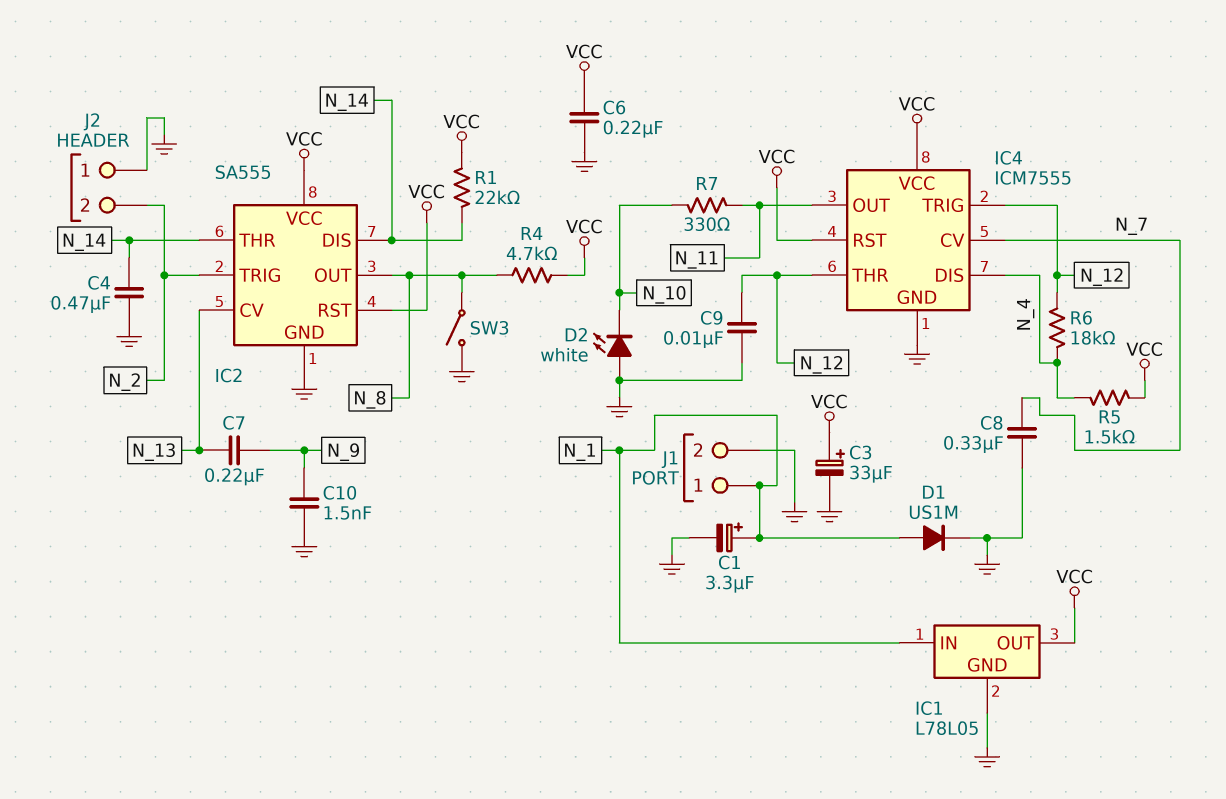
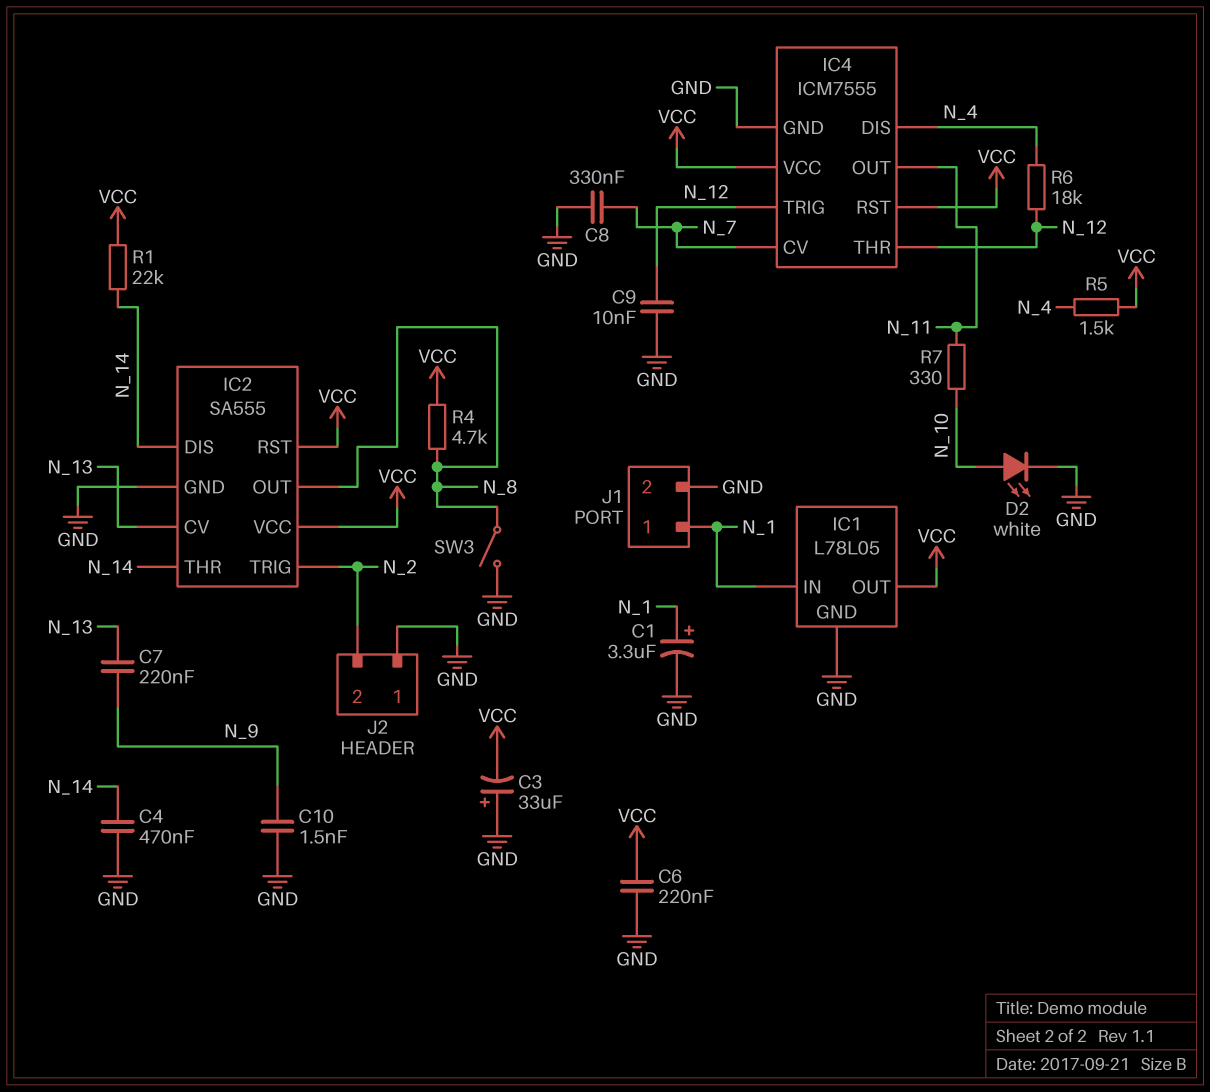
C3: 33uF (plus VCC, minus GND) -> 33uF (plus GND, minus VCC)
D1: diode US1M (A N_1, K GND) -> none
D2: LED white (A GND, K N_10) -> LED white (A N_10, K GND)

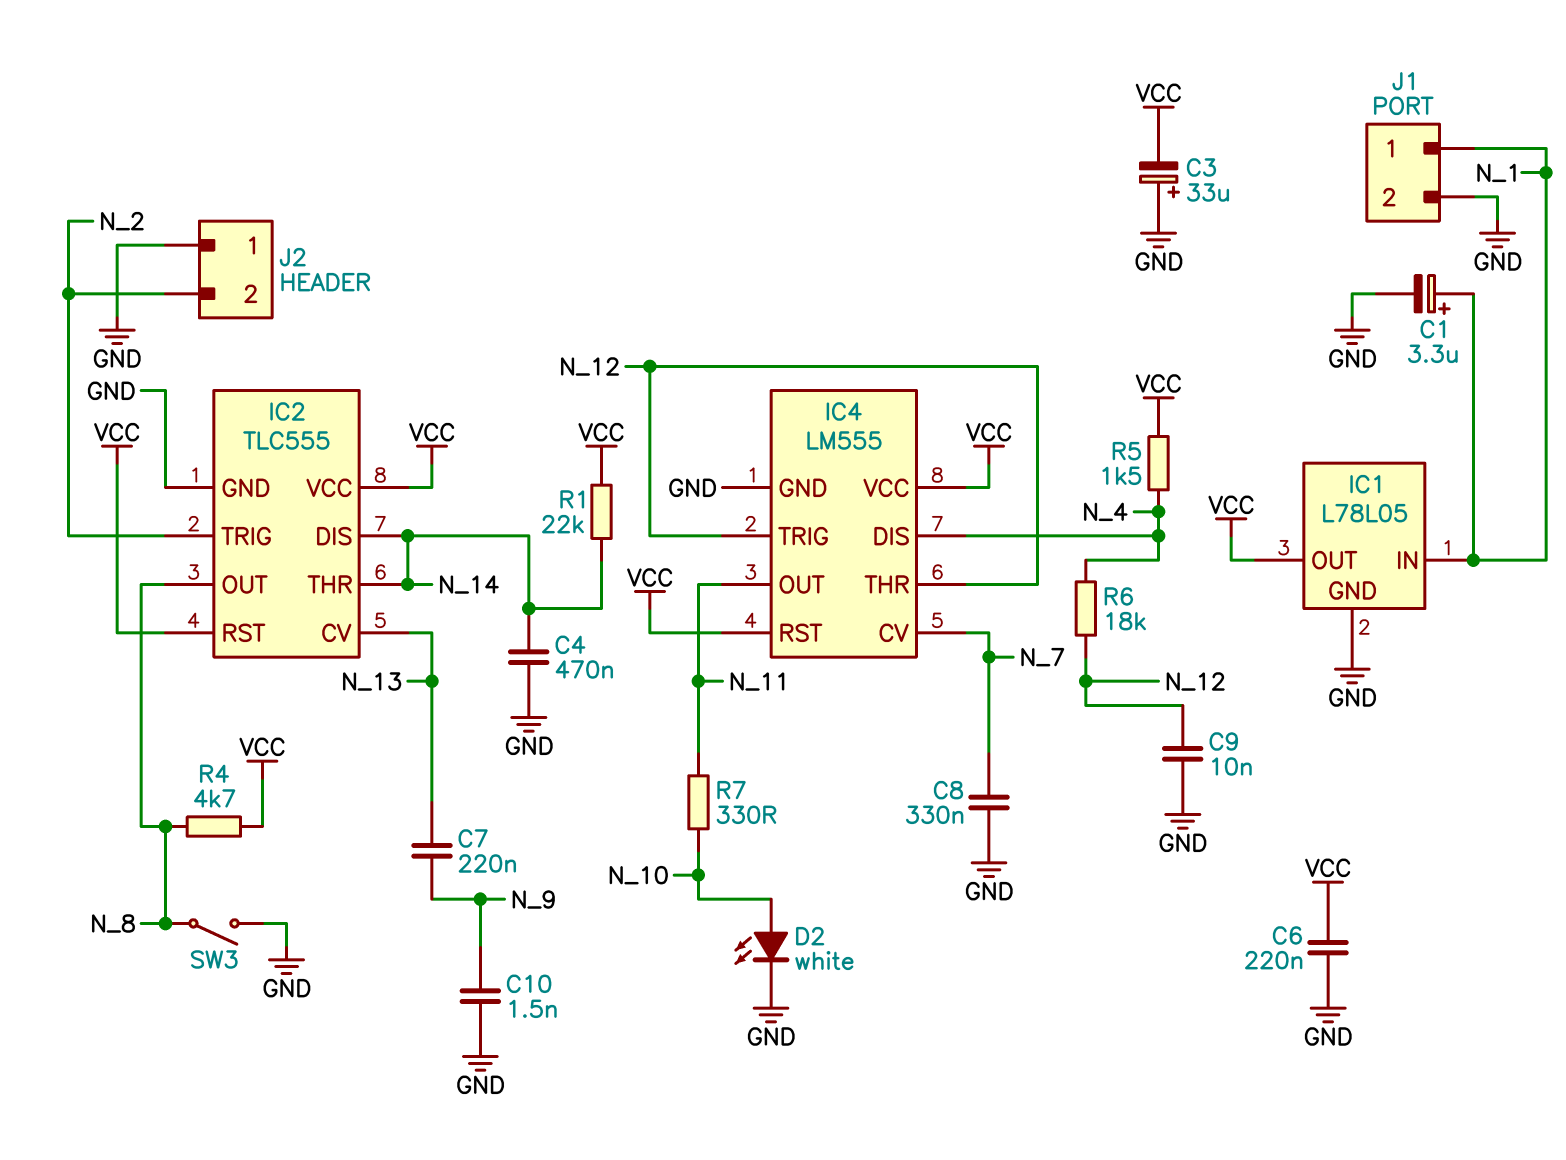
IC2: SA555 -> TLC555
IC4: ICM7555 -> LM555

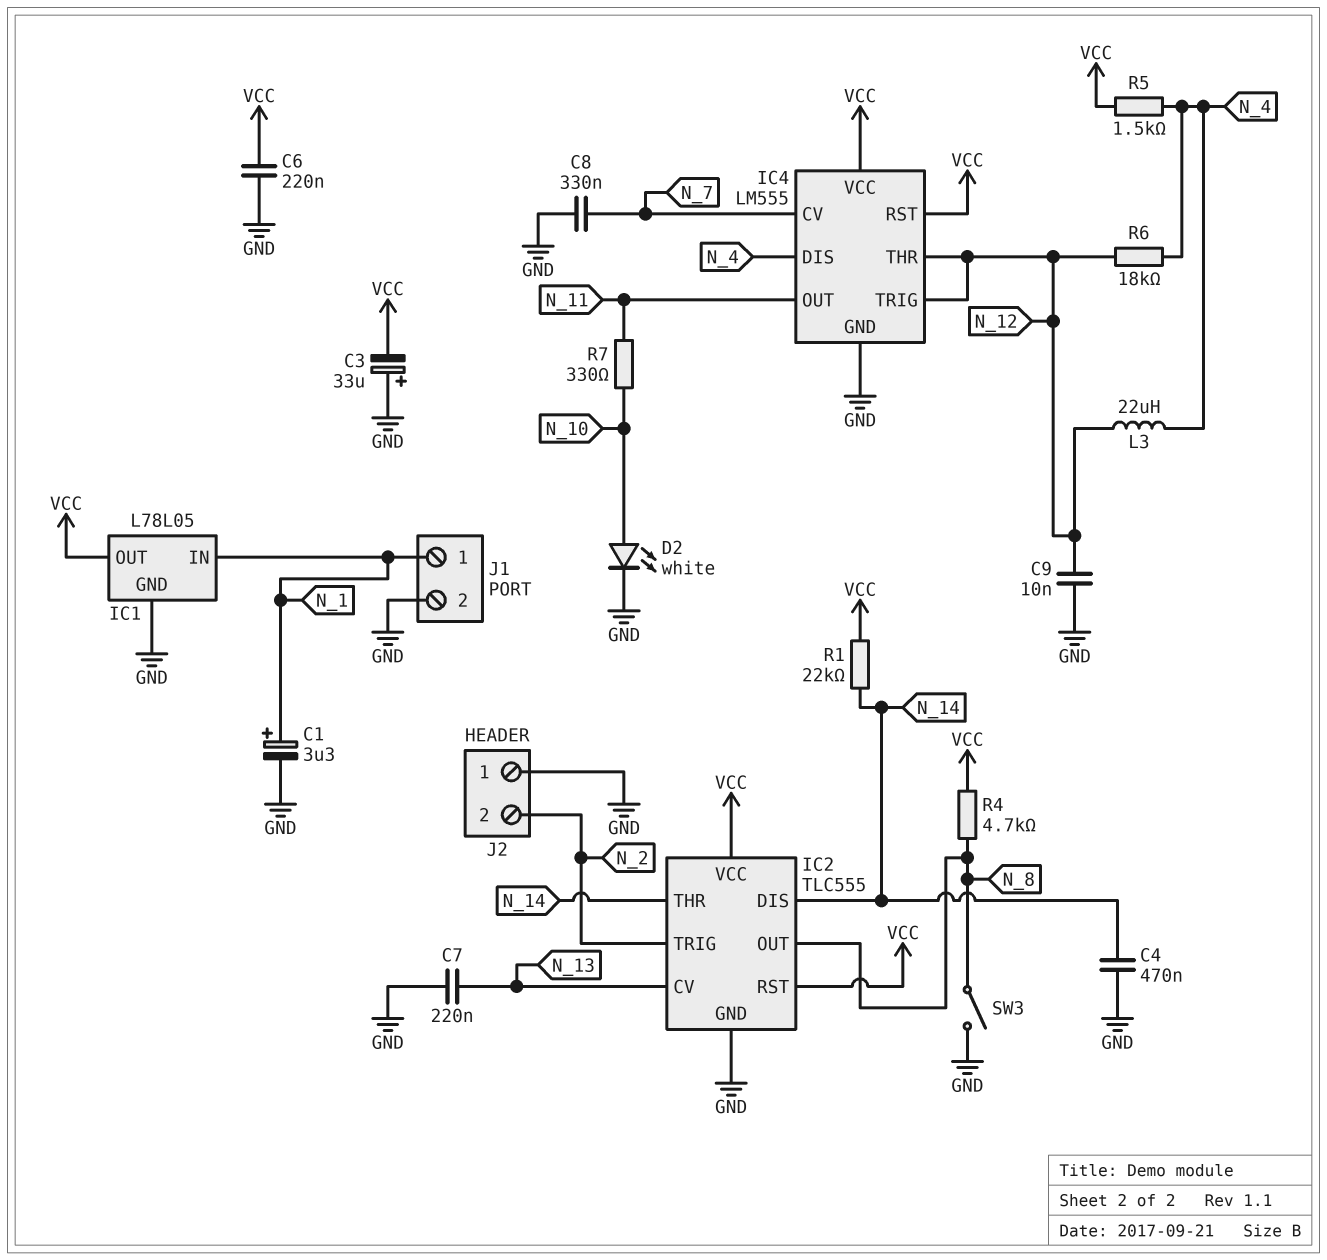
C7: 220nF (N_9, N_13) -> 220nF (GND, N_13)
C10: 1.5nF (GND, N_9) -> none
L3: none -> 22uH (N_4, N_12)

